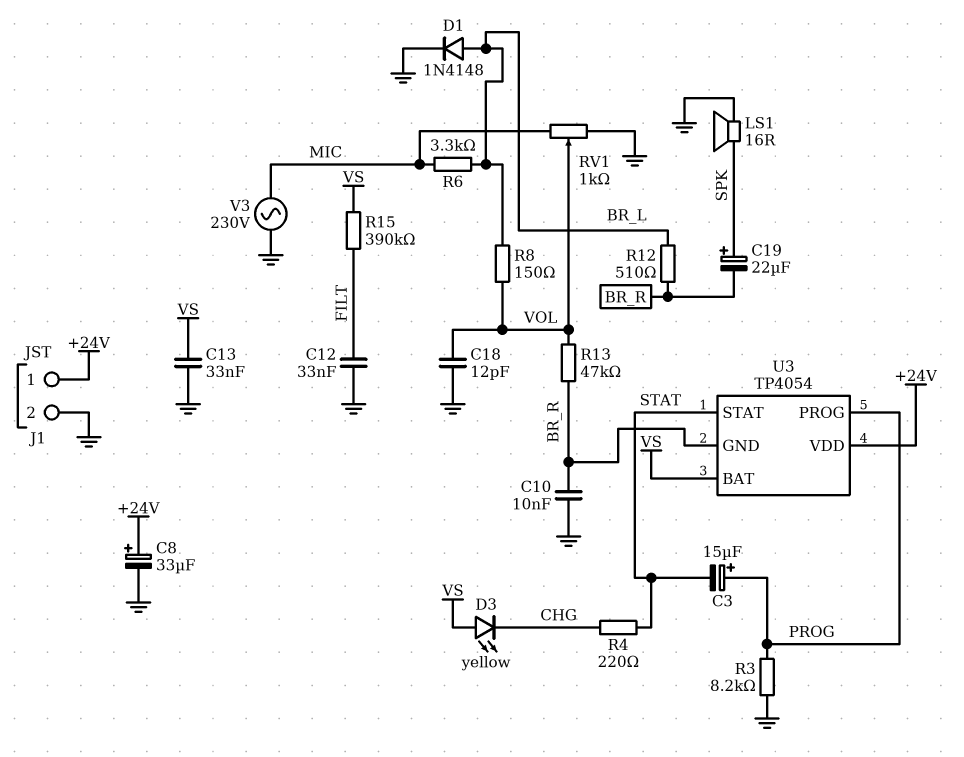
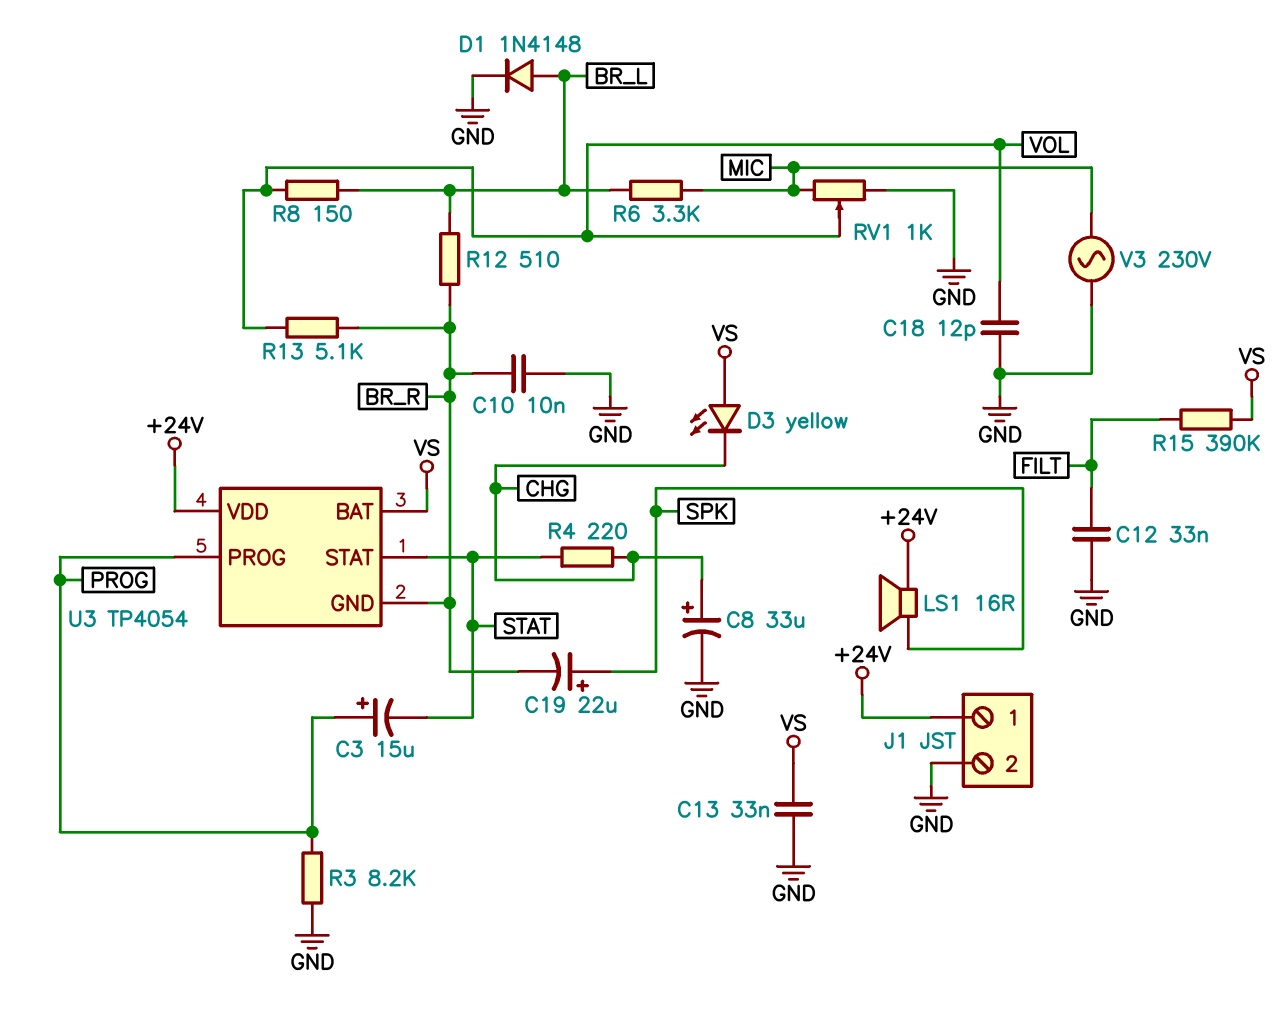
C8: 33uF (plus +24V, minus GND) -> 33uF (plus CHG, minus GND)
LS1: speaker 16R (GND, SPK) -> speaker 16R (+24V, SPK)
R13: 47k (BR_R, VOL) -> 5.1k (BR_R, VOL)

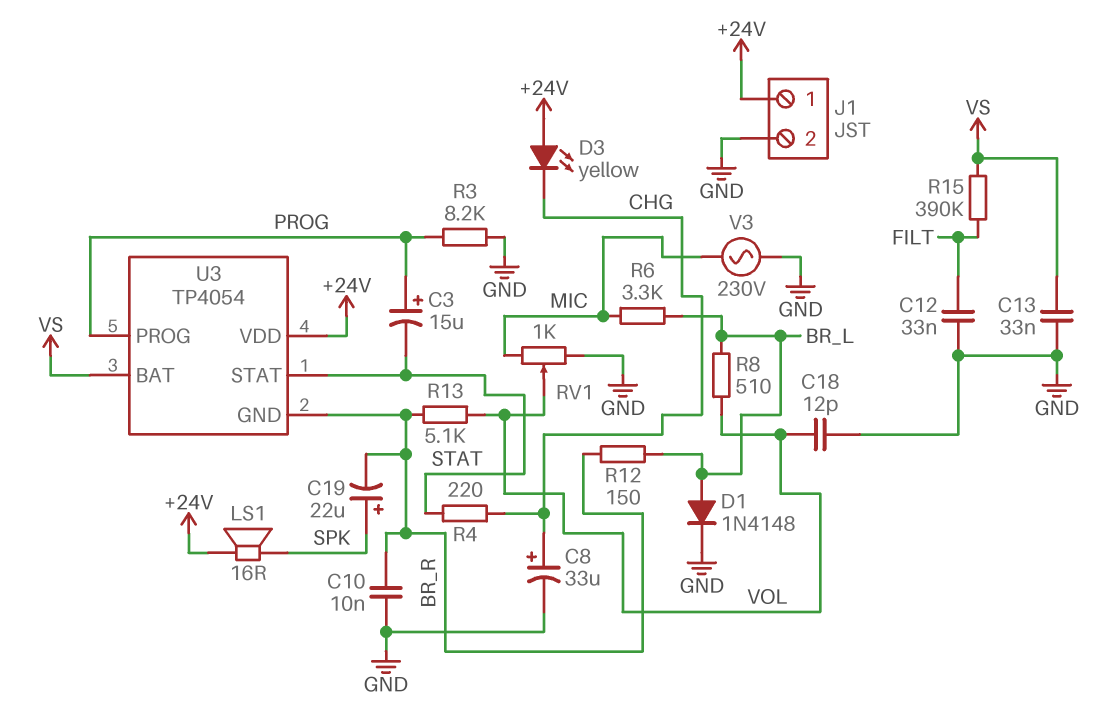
D3: LED yellow (A VS, K CHG) -> LED yellow (A +24V, K CHG)
R8: 150 (BR_L, VOL) -> 510 (BR_L, VOL)
R12: 510 (BR_L, BR_R) -> 150 (BR_L, BR_R)

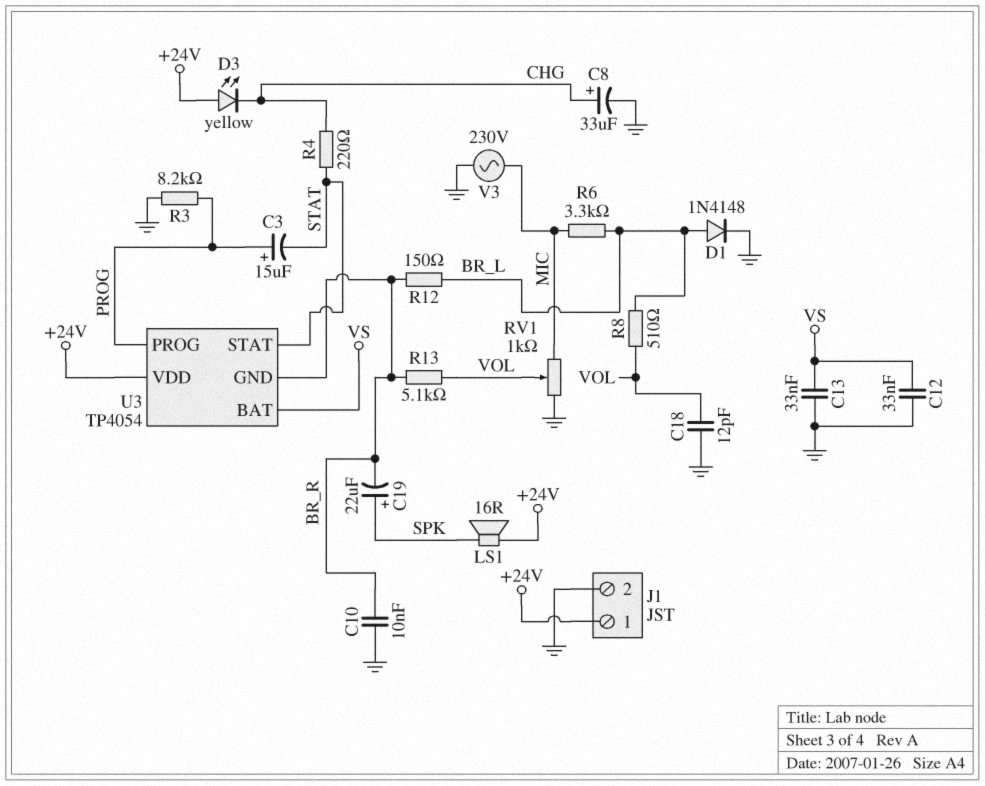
C12: 33nF (FILT, GND) -> 33nF (GND, VS)
R15: 390k (FILT, VS) -> none

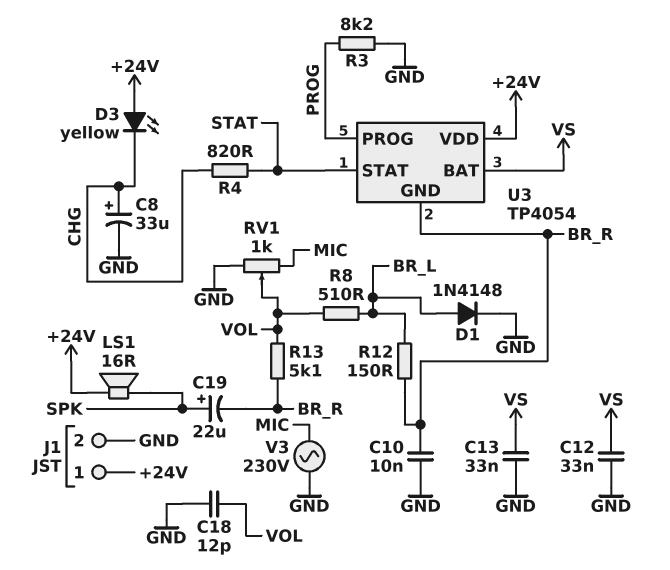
C3: 15uF (plus PROG, minus STAT) -> none
R4: 220 (CHG, STAT) -> 820 (CHG, STAT)
R6: 3.3k (BR_L, MIC) -> none

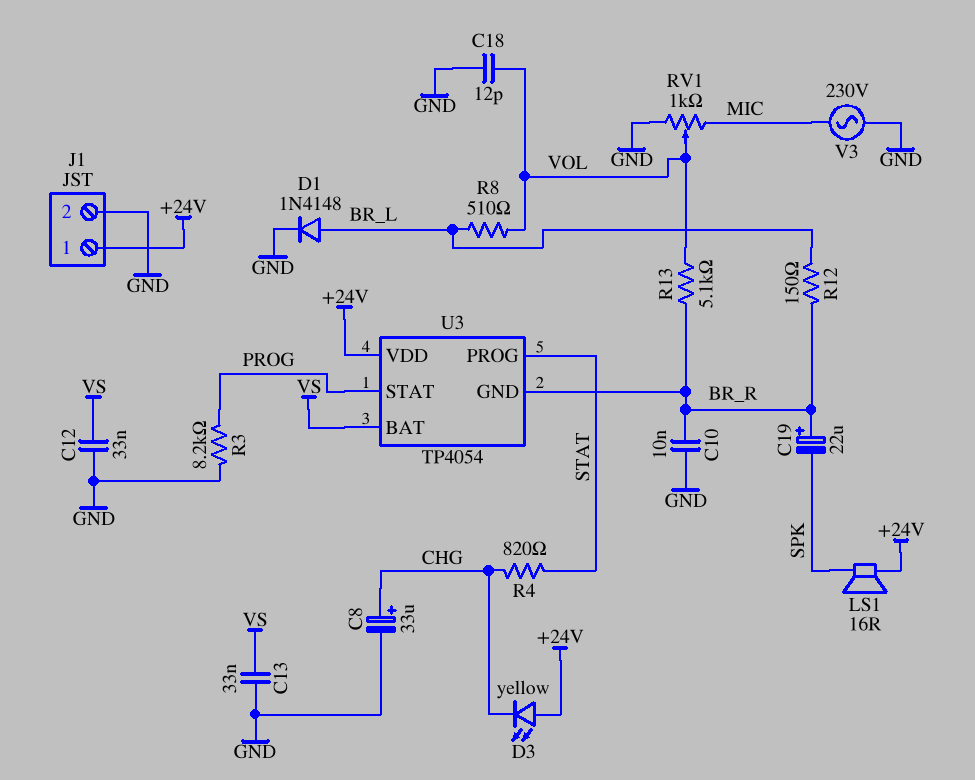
C19: 22uF (plus SPK, minus BR_R) -> 22uF (plus BR_R, minus SPK)
U3 pin PROG: PROG -> STAT
U3 pin STAT: STAT -> PROG

